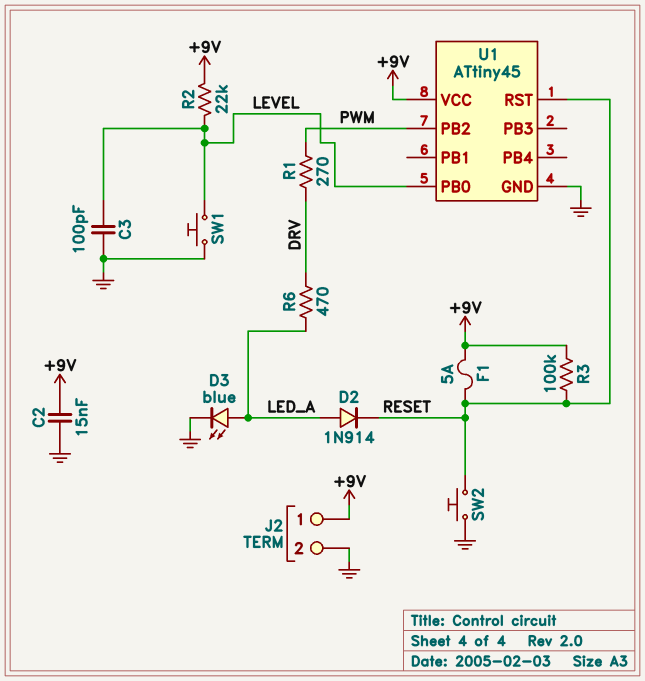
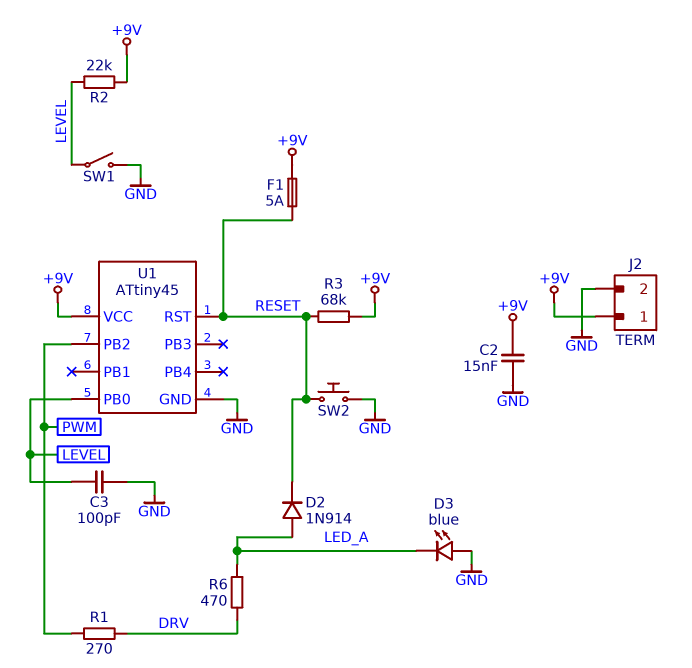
D3: LED blue (A LED_A, K GND) -> LED blue (A GND, K LED_A)
R3: 100k (+9V, RESET) -> 68k (+9V, RESET)
SW1: button (GND, LEVEL) -> switch (GND, LEVEL)

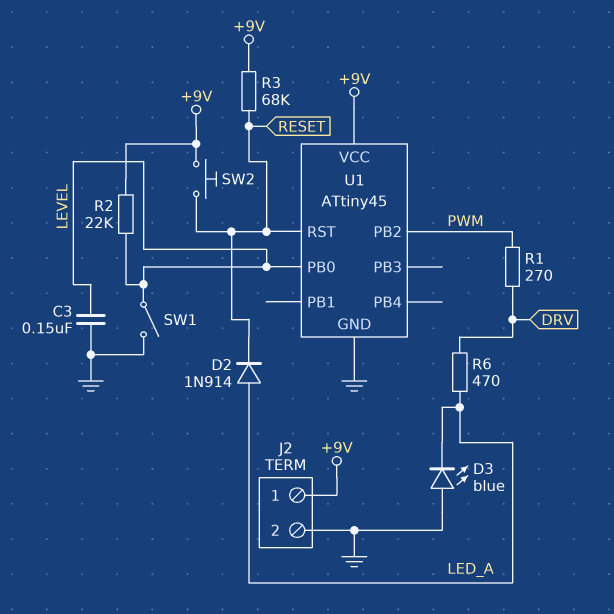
C2: 15nF (+9V, GND) -> none
C3: 100pF (GND, LEVEL) -> 150nF (GND, LEVEL)
F1: 5A (+9V, RESET) -> none
SW2: button (GND, RESET) -> button (+9V, RESET)

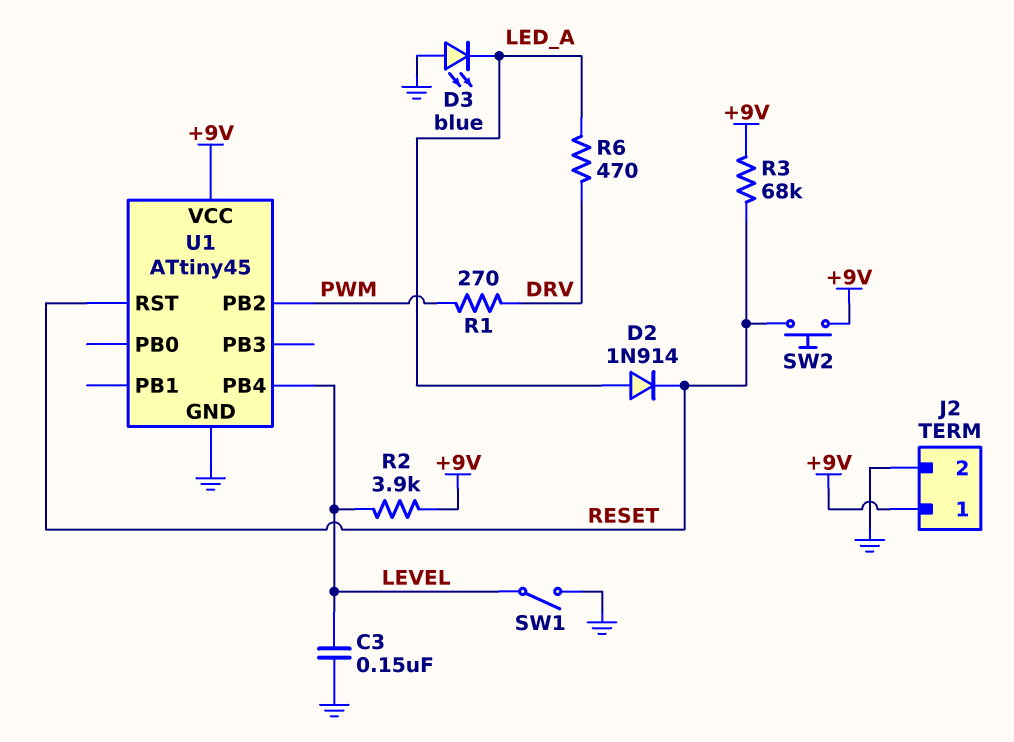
R2: 22k (+9V, LEVEL) -> 3.9k (+9V, LEVEL)
U1 pin PB0: LEVEL -> none
U1 pin PB4: none -> LEVEL

